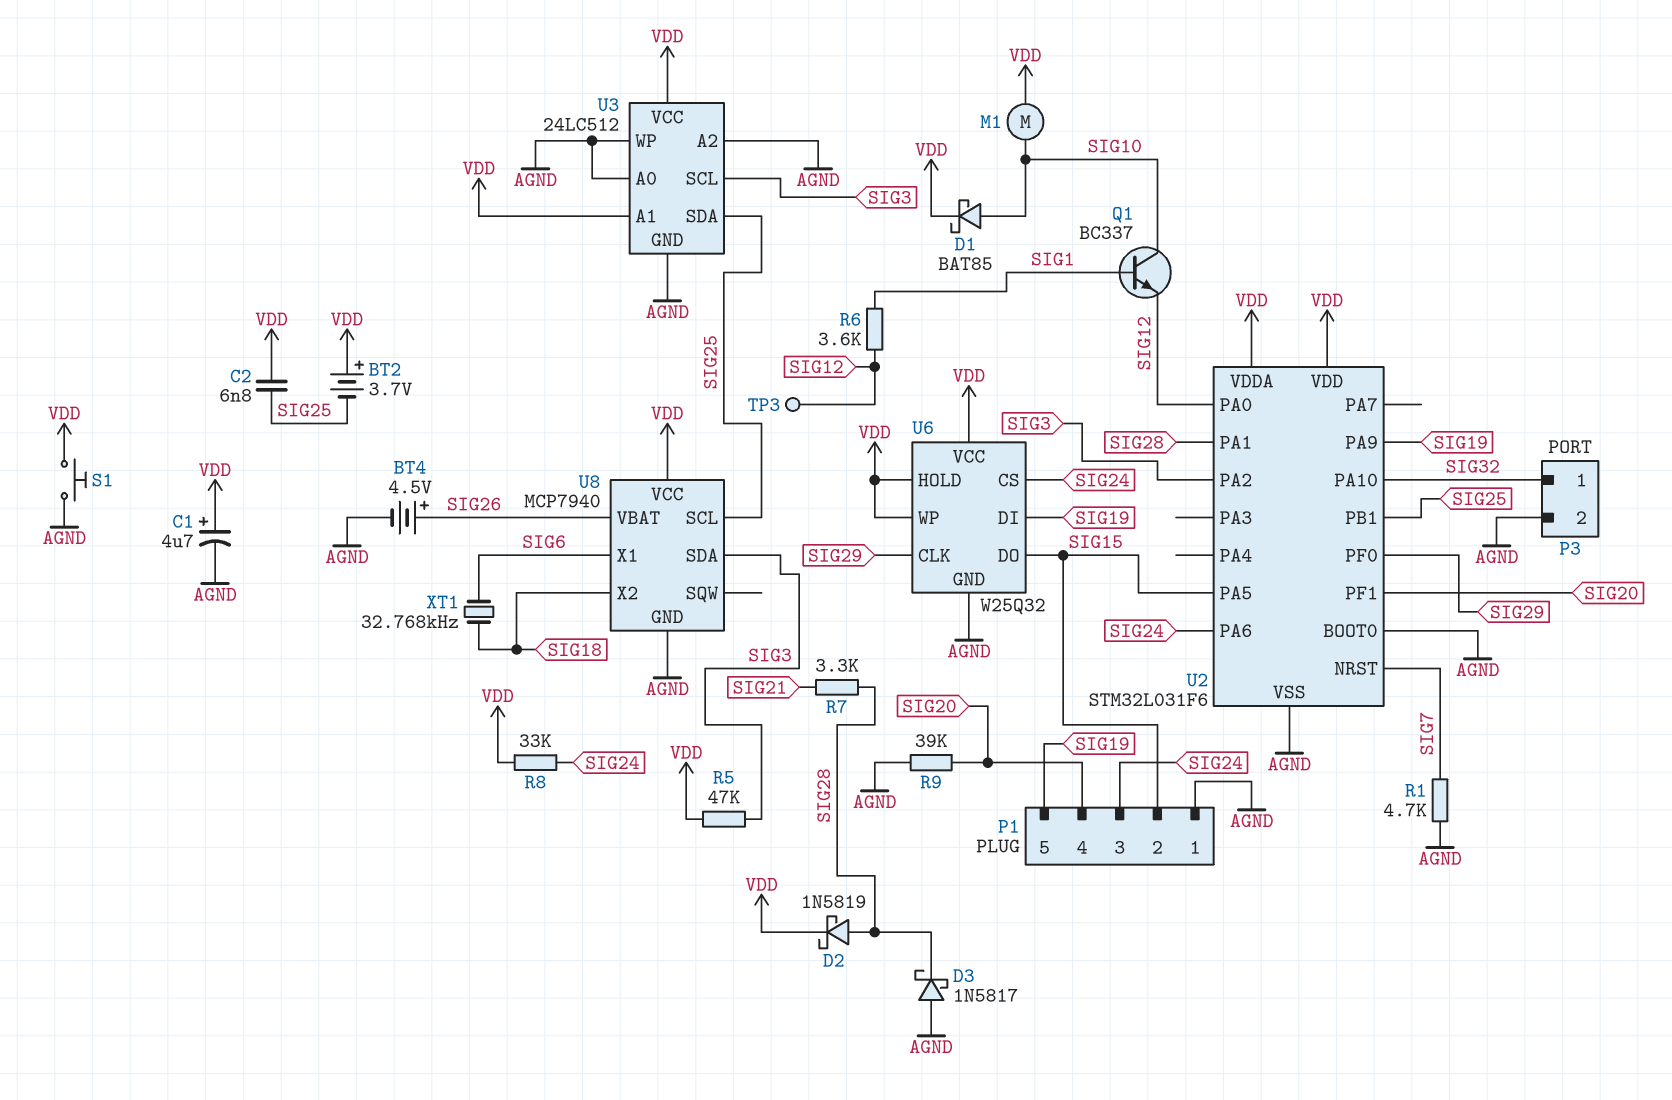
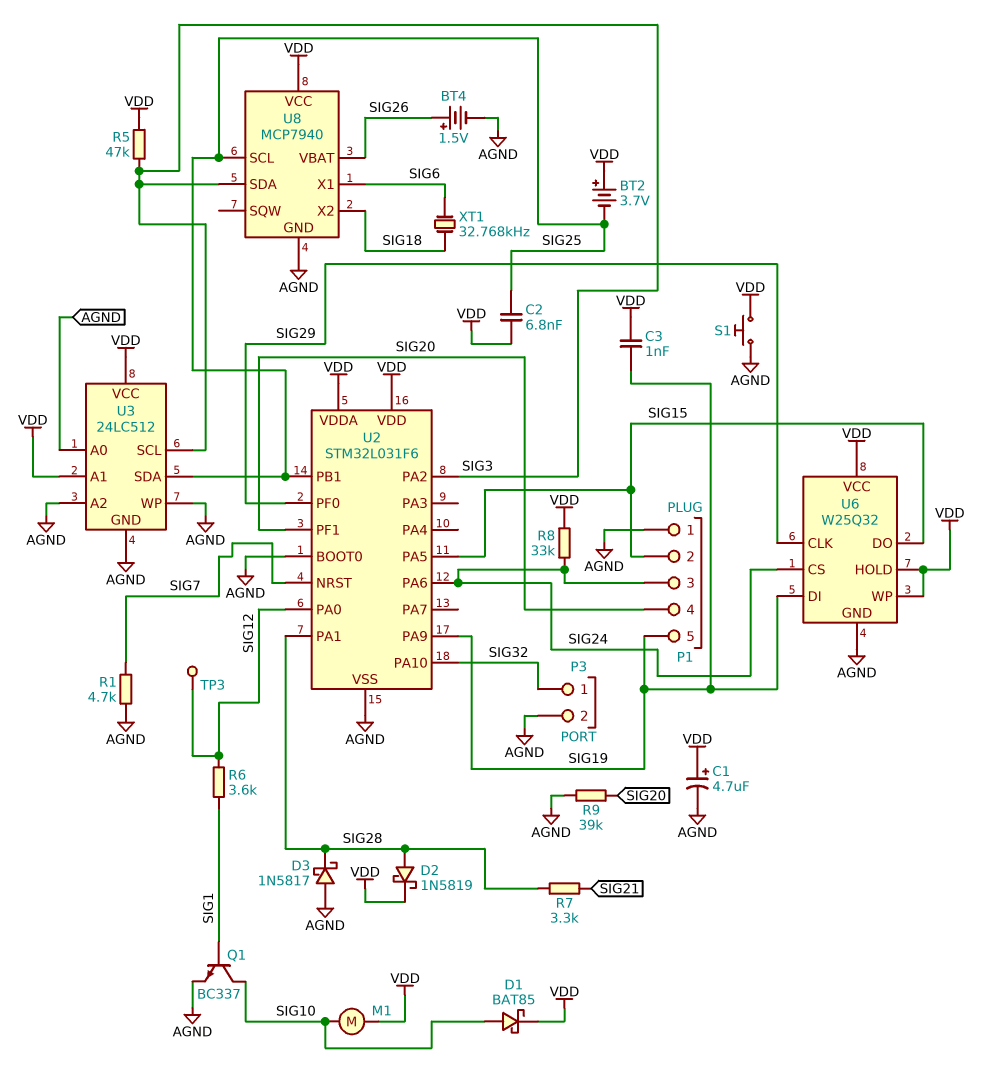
BT4: 4.5V (plus SIG26, minus AGND) -> 1.5V (plus SIG26, minus AGND)
C3: none -> 1nF (SIG19, VDD)
Q1: NPN BC337 (B SIG1, C SIG10, E SIG12) -> NPN BC337 (B SIG1, C SIG10, E AGND)

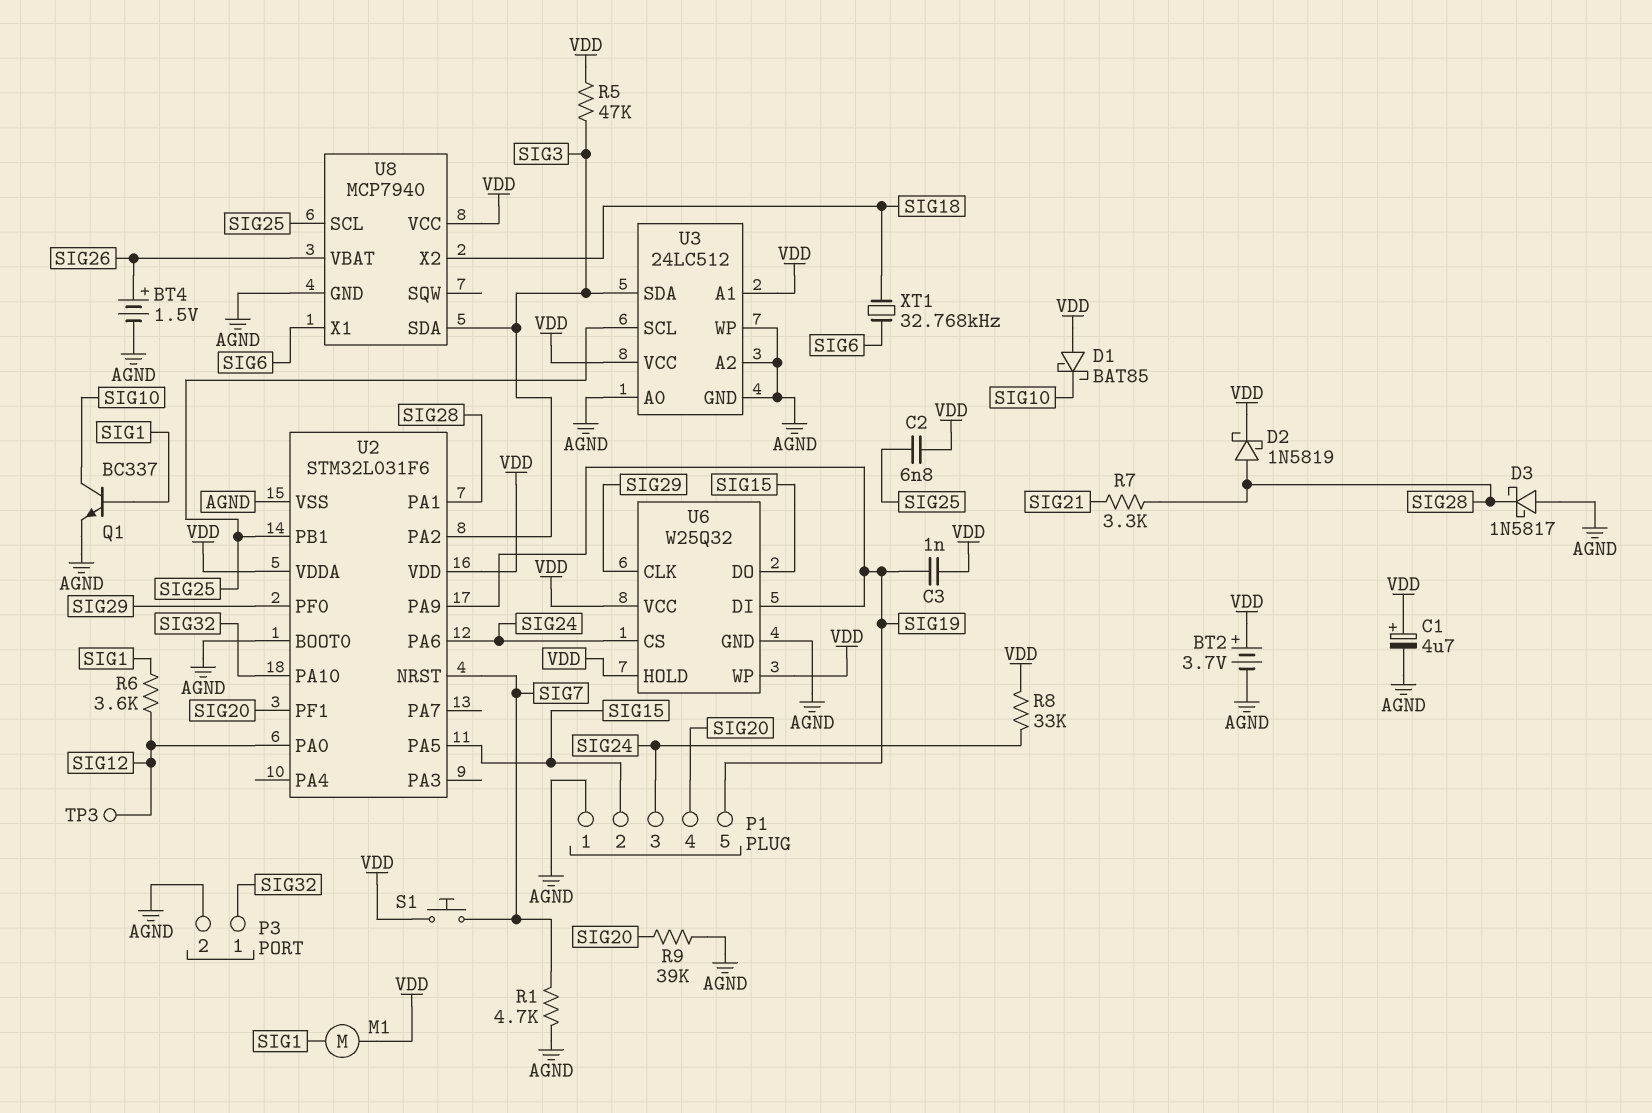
BT2: 3.7V (plus VDD, minus SIG25) -> 3.7V (plus VDD, minus AGND)
D1: schottky BAT85 (A SIG10, K VDD) -> schottky BAT85 (A VDD, K SIG10)
M1: motor (SIG10, VDD) -> motor (SIG1, VDD)
S1: button (AGND, VDD) -> button (SIG7, VDD)
U3 pin SCL: SIG3 -> SIG25
U3 pin SDA: SIG25 -> SIG3

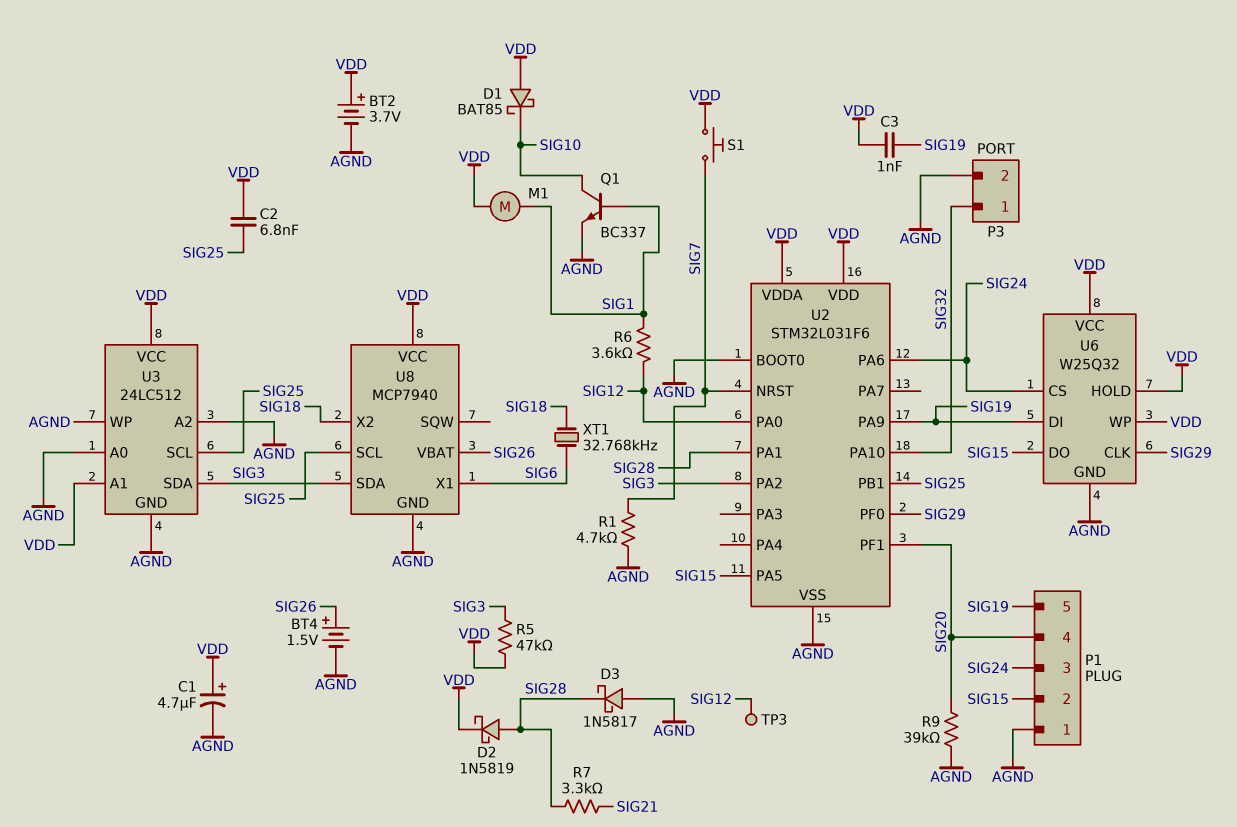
R8: 33k (SIG24, VDD) -> none

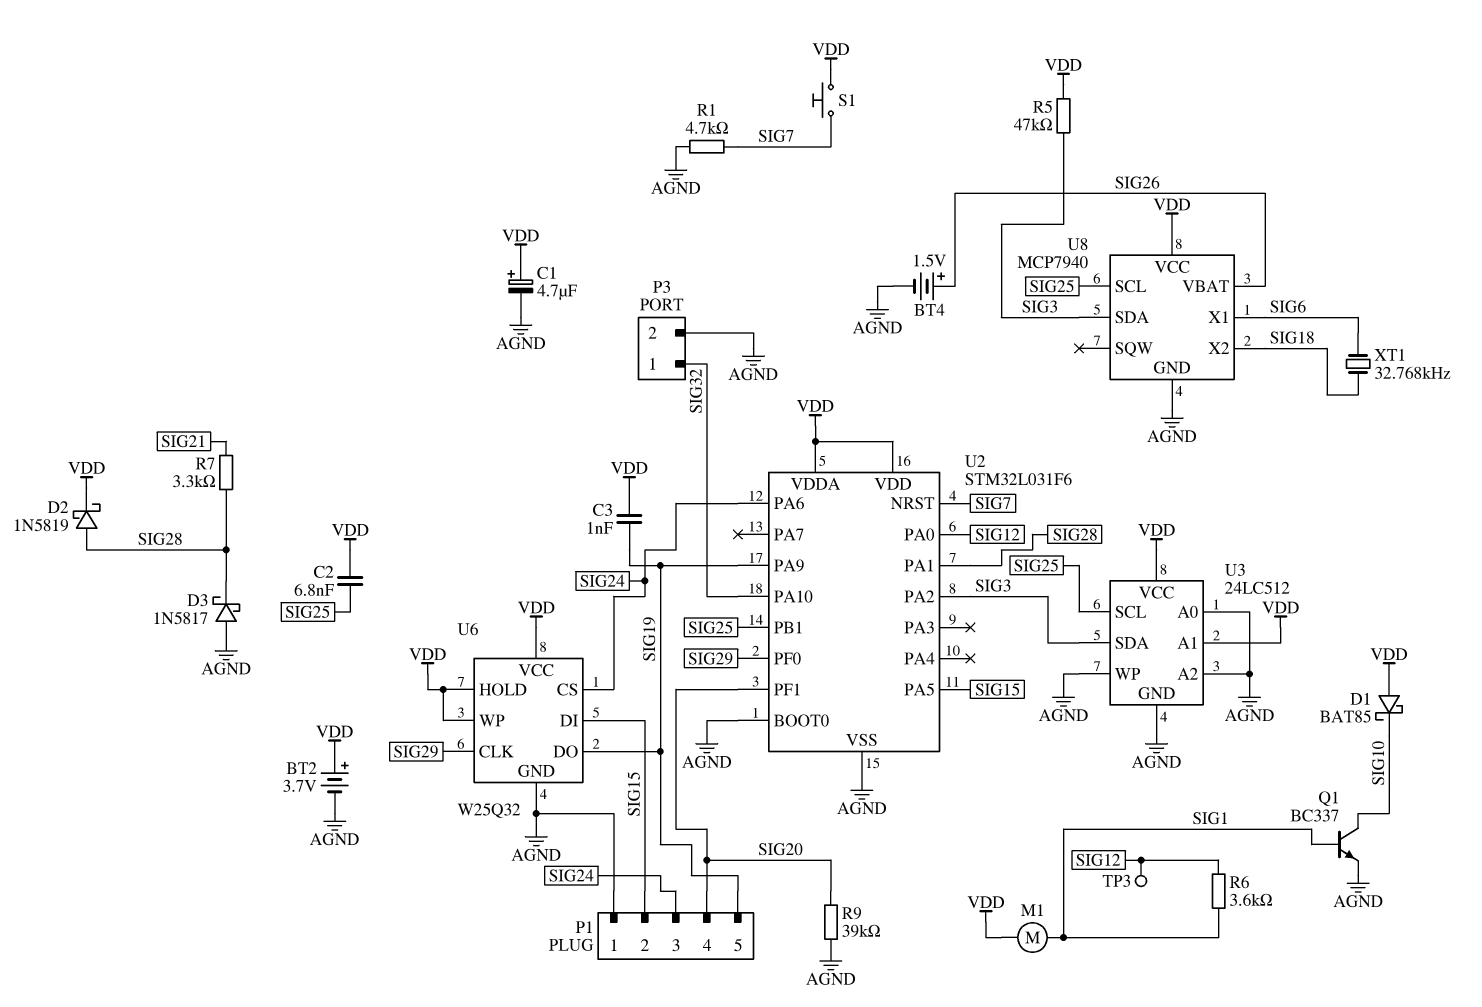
U6 pin DI: SIG19 -> SIG15
U6 pin DO: SIG15 -> SIG19

